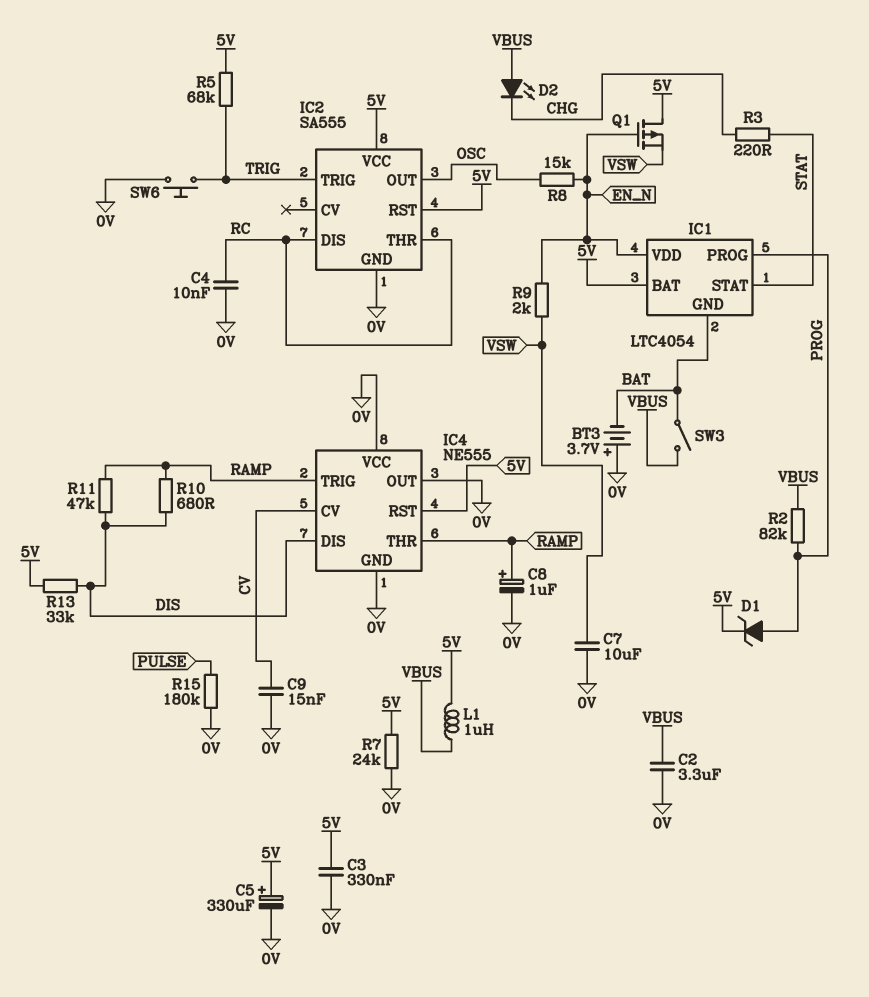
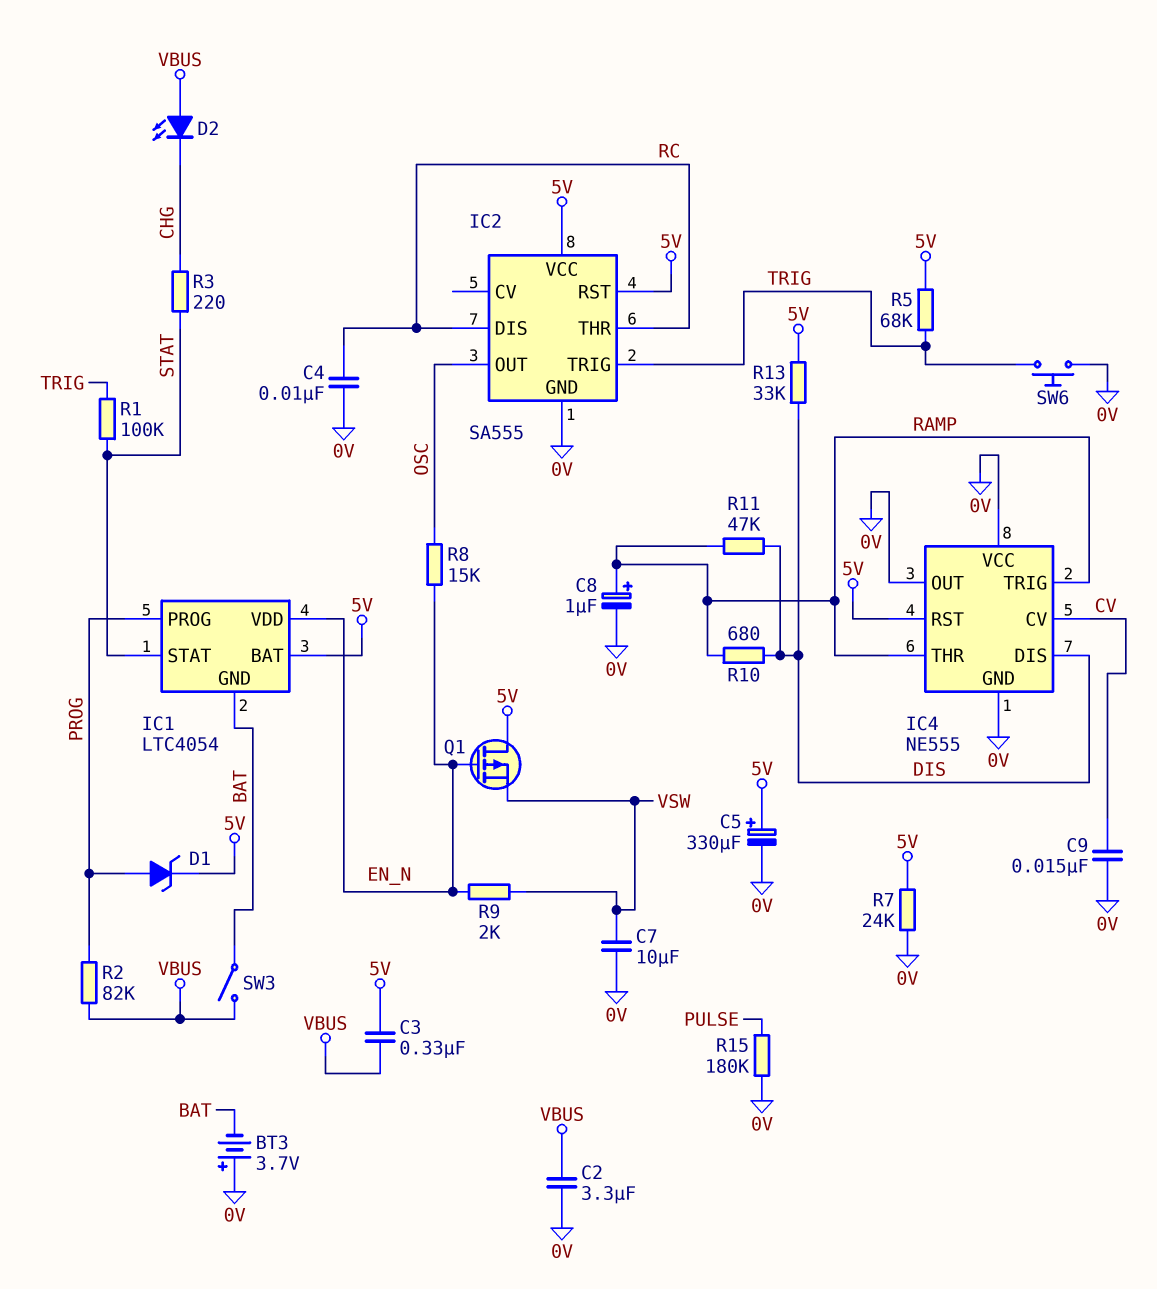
C3: 330nF (0V, 5V) -> 330nF (5V, VBUS)
L1: 1uH (5V, VBUS) -> none
R1: none -> 100k (STAT, TRIG)

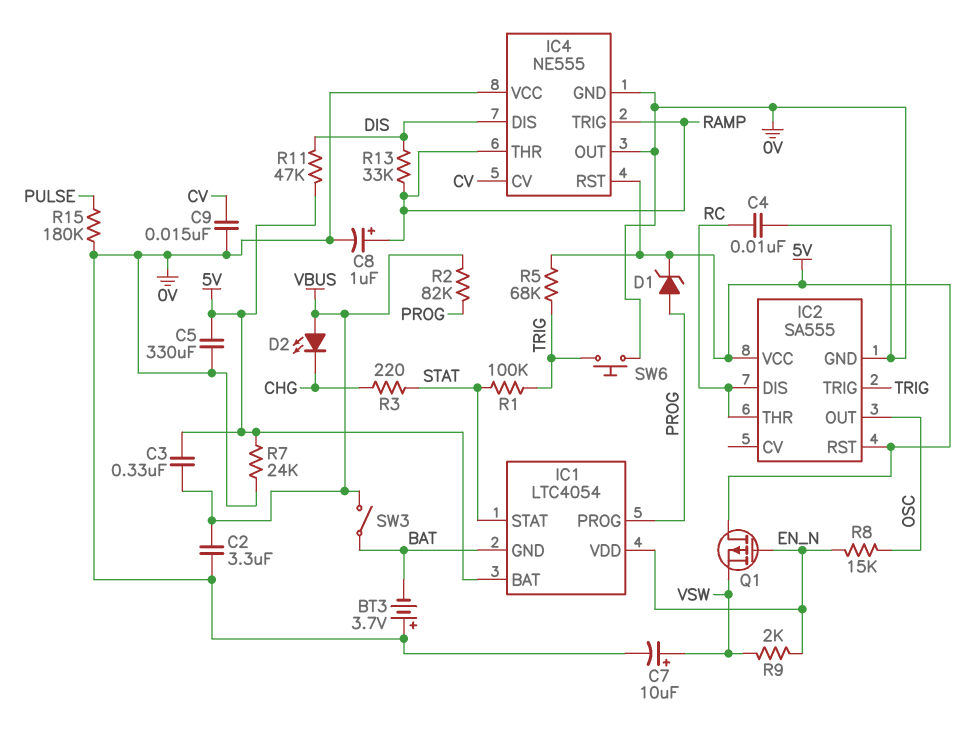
C5: 330uF (plus 5V, minus 0V) -> 330uF (0V, 5V)
C7: 10uF (0V, VSW) -> 10uF (plus VSW, minus 0V)
R10: 680 (DIS, RAMP) -> none
R11: 47k (DIS, RAMP) -> 47k (5V, DIS)
R13: 33k (5V, DIS) -> 33k (DIS, RAMP)

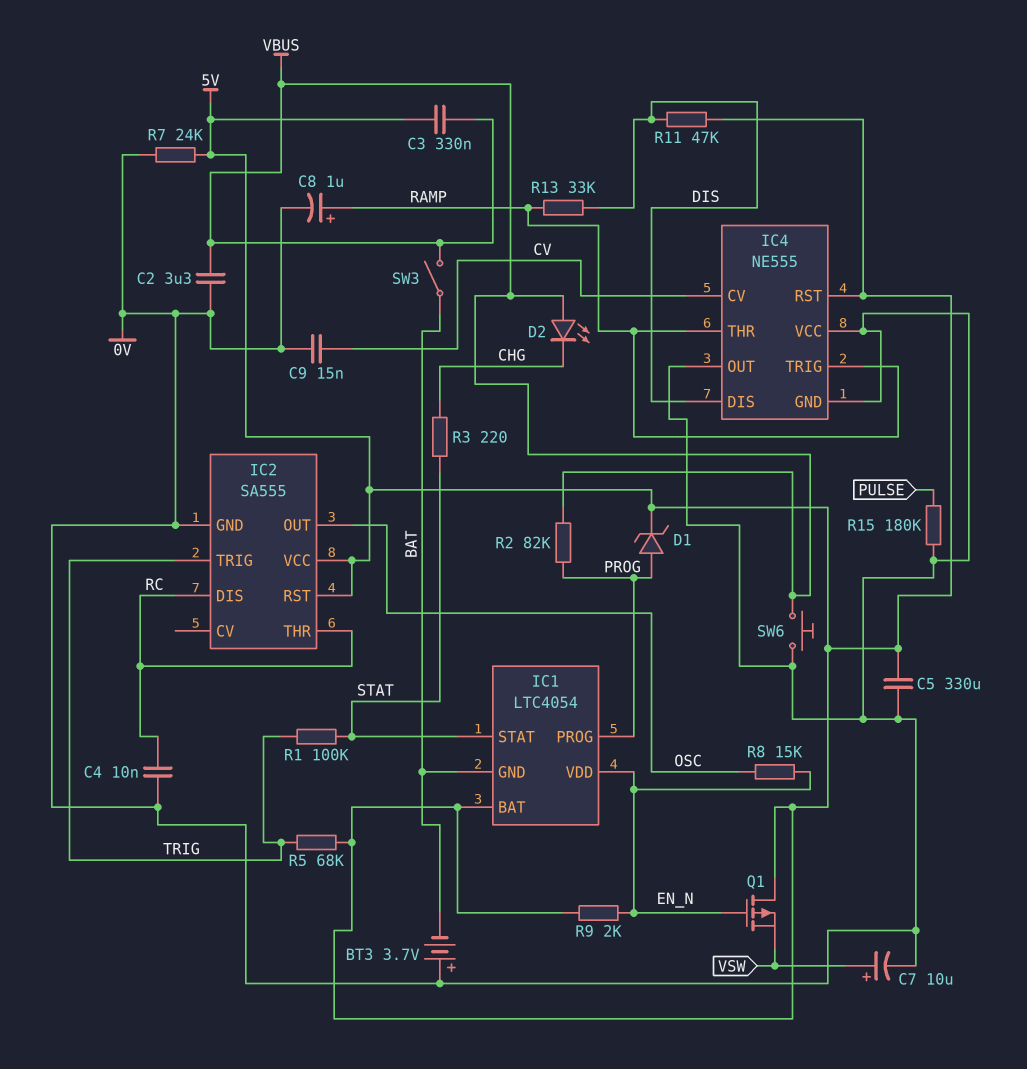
R9: 2k (EN_N, VSW) -> 2k (5V, EN_N)
SW6: button (0V, TRIG) -> button (0V, VBUS)

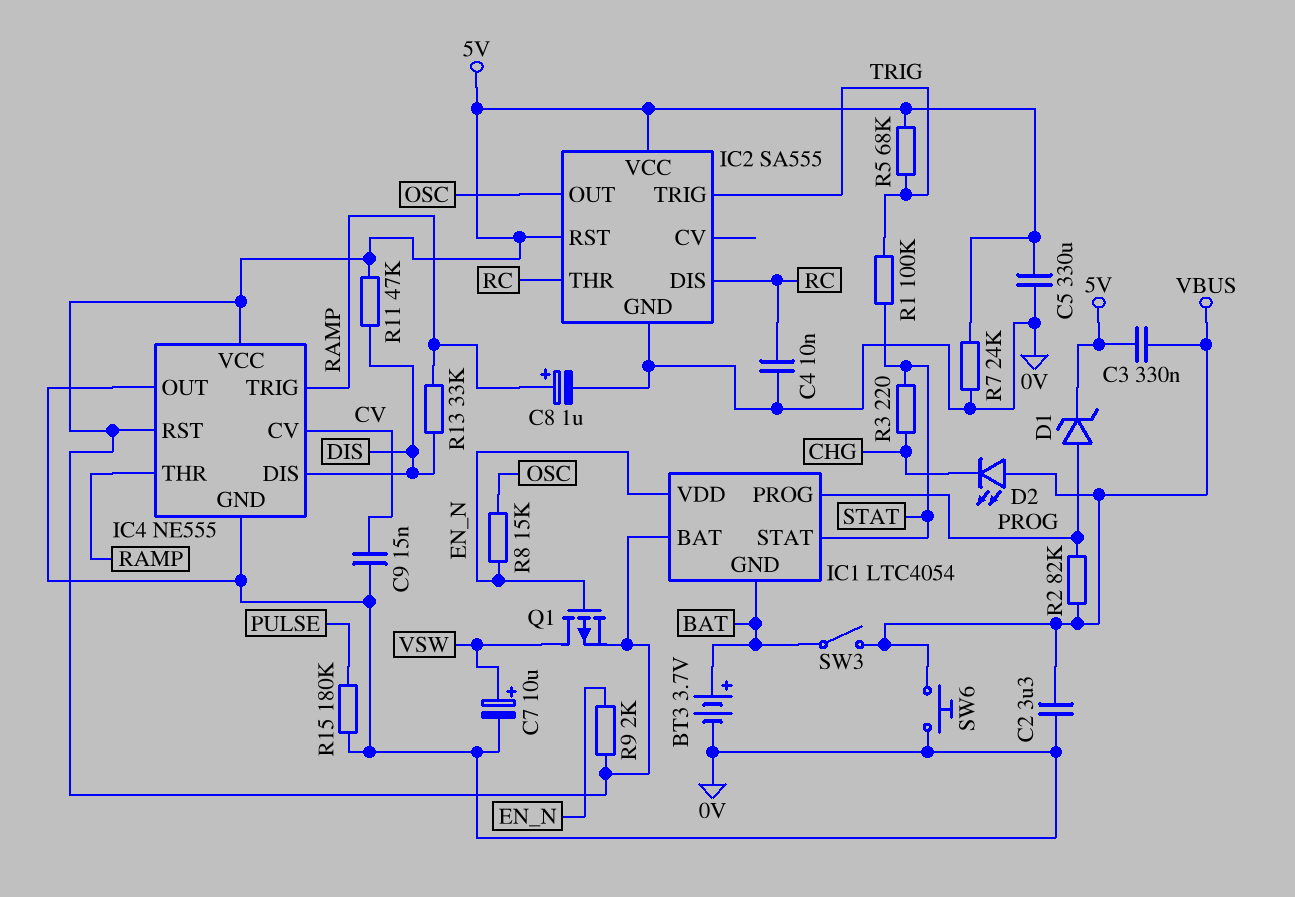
BT3: 3.7V (plus 0V, minus BAT) -> 3.7V (plus BAT, minus 0V)
IC4 pin VCC: 0V -> 5V
Q1: PMOS (G EN_N, D 5V, S VSW) -> PMOS (G EN_N, D VSW, S 5V)

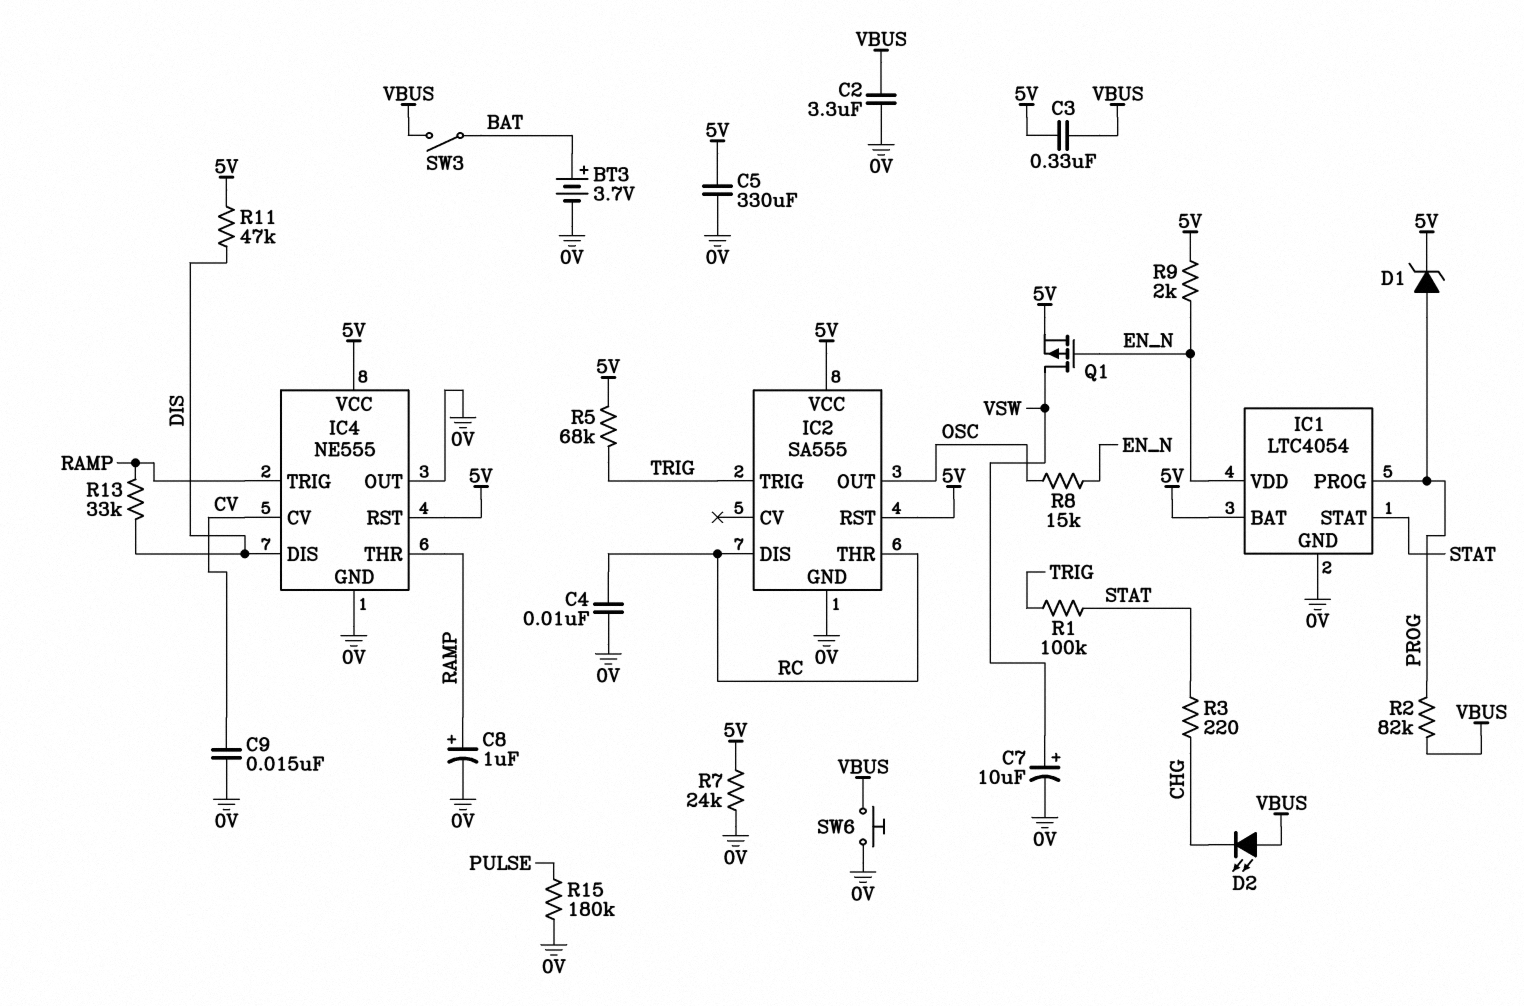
IC1 pin GND: BAT -> 0V

